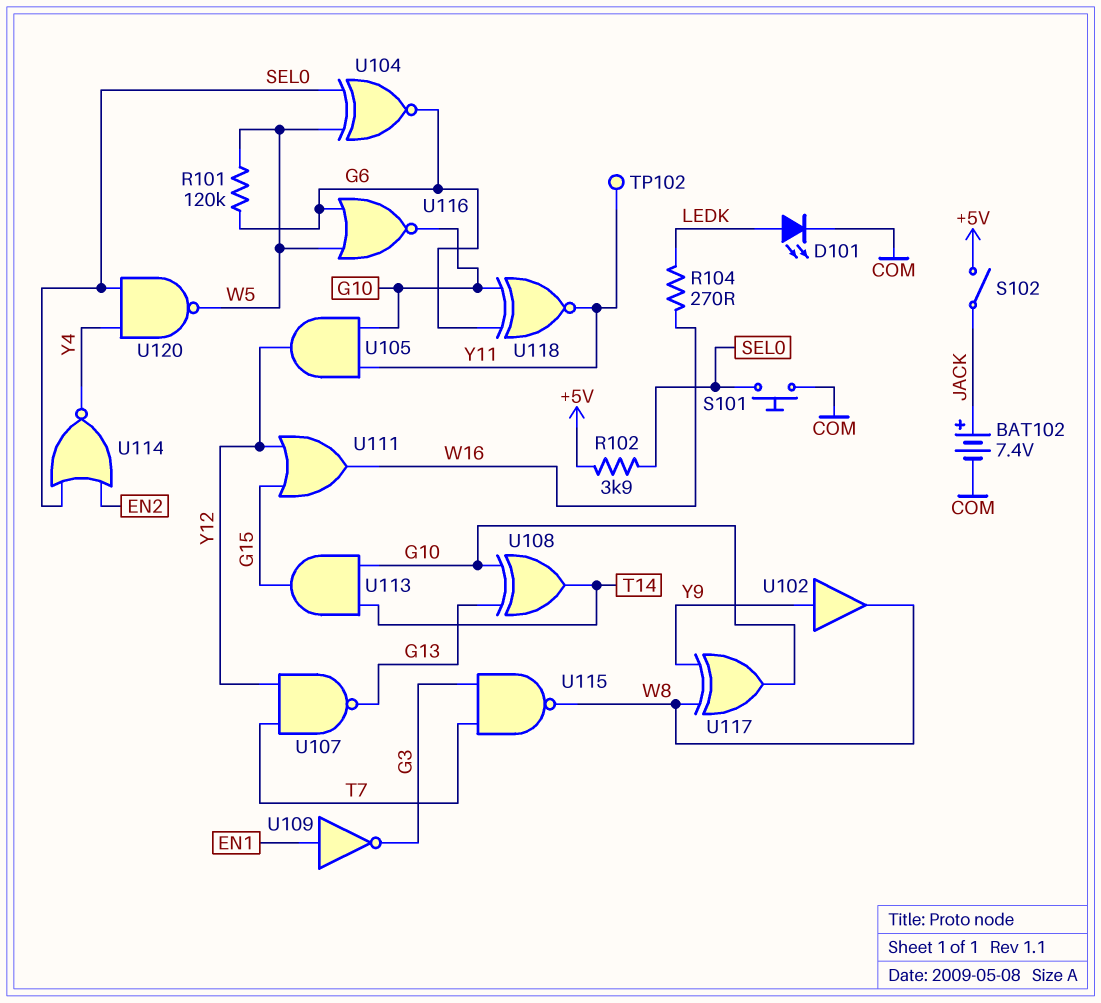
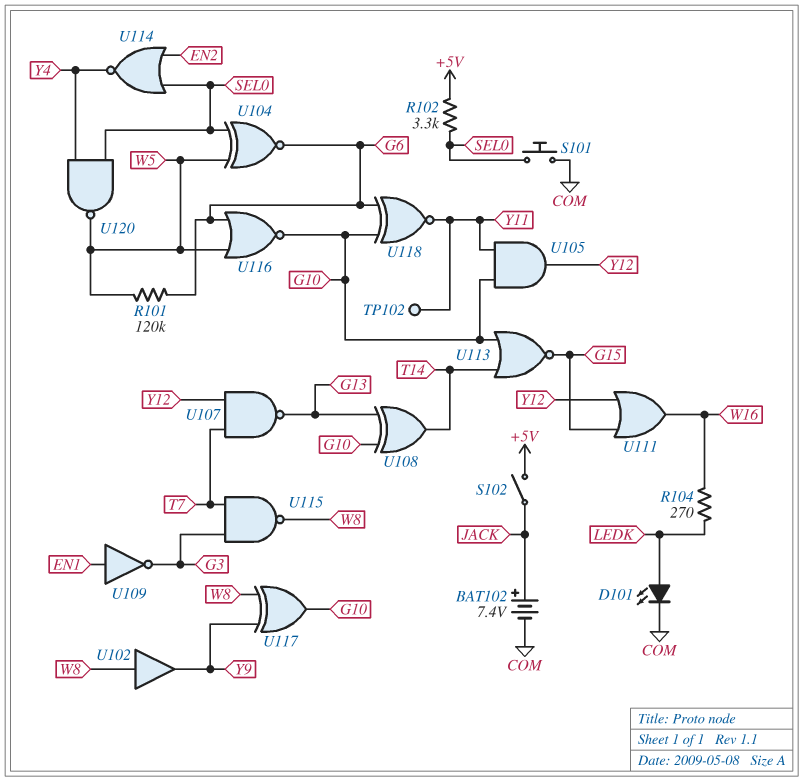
R102: 3.9k (+5V, SEL0) -> 3.3k (+5V, SEL0)
U102: buffer (in Y9, out W8) -> buffer (in W8, out Y9)
U113: AND (in G10, in T14, out G15) -> NOR (in G10, in T14, out G15)

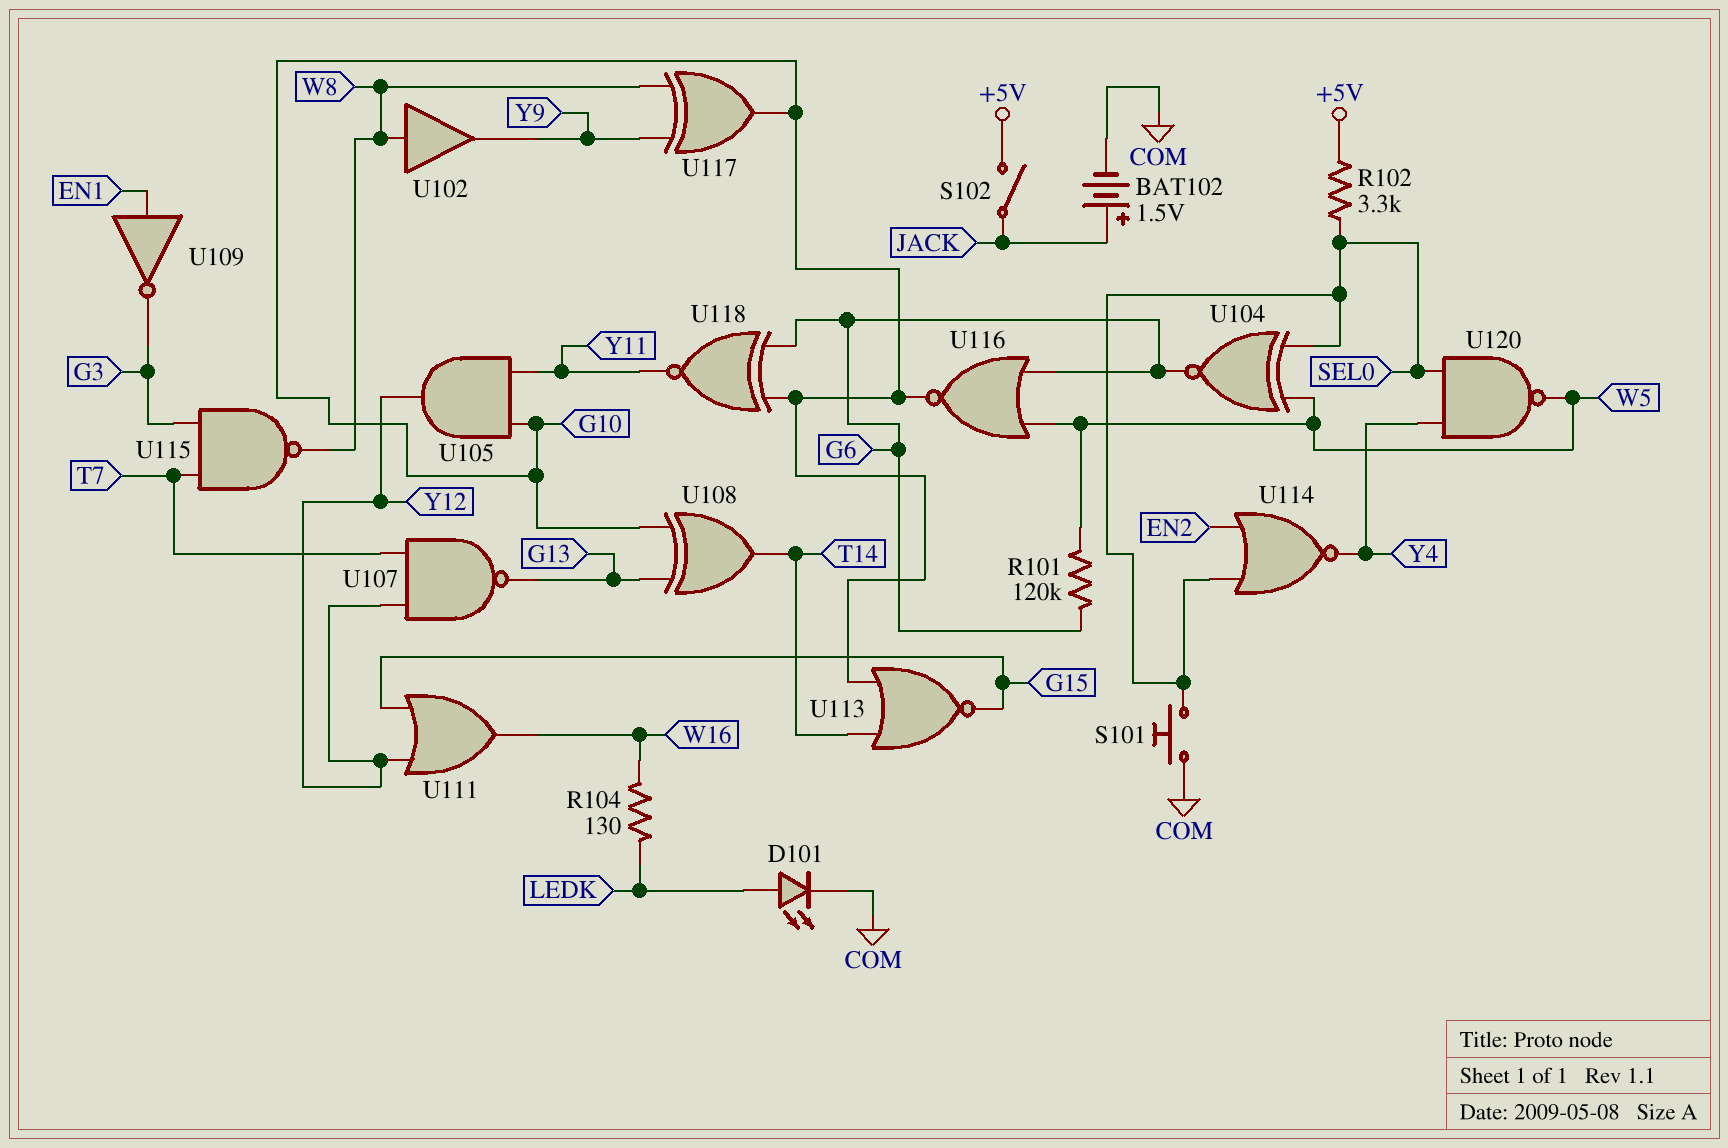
BAT102: 7.4V (plus JACK, minus COM) -> 1.5V (plus JACK, minus COM)
R104: 270 (LEDK, W16) -> 130 (LEDK, W16)
TP102: test point (Y11) -> none

